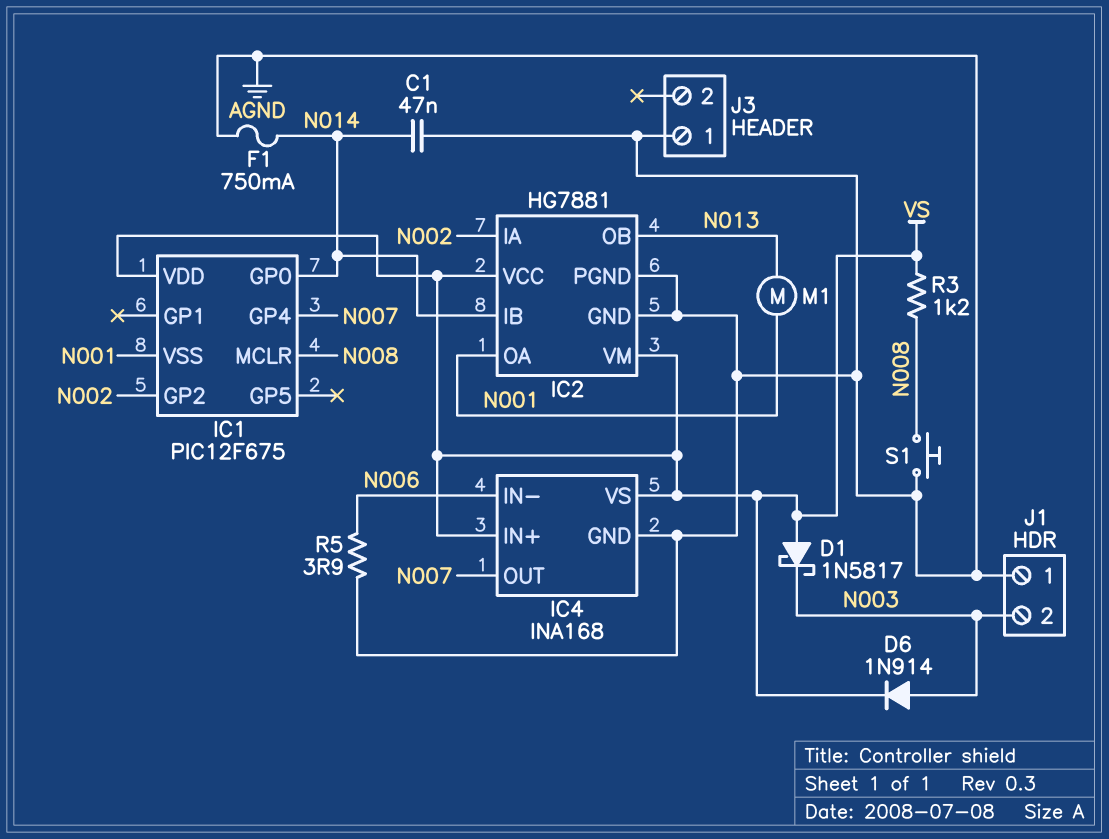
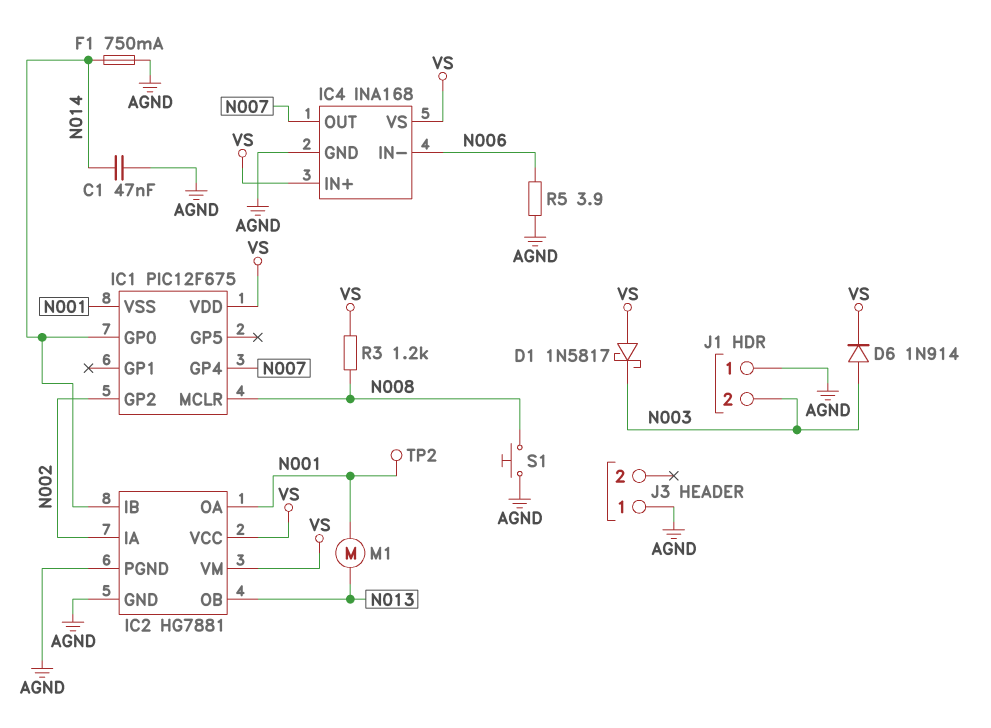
TP2: none -> test point (N001)

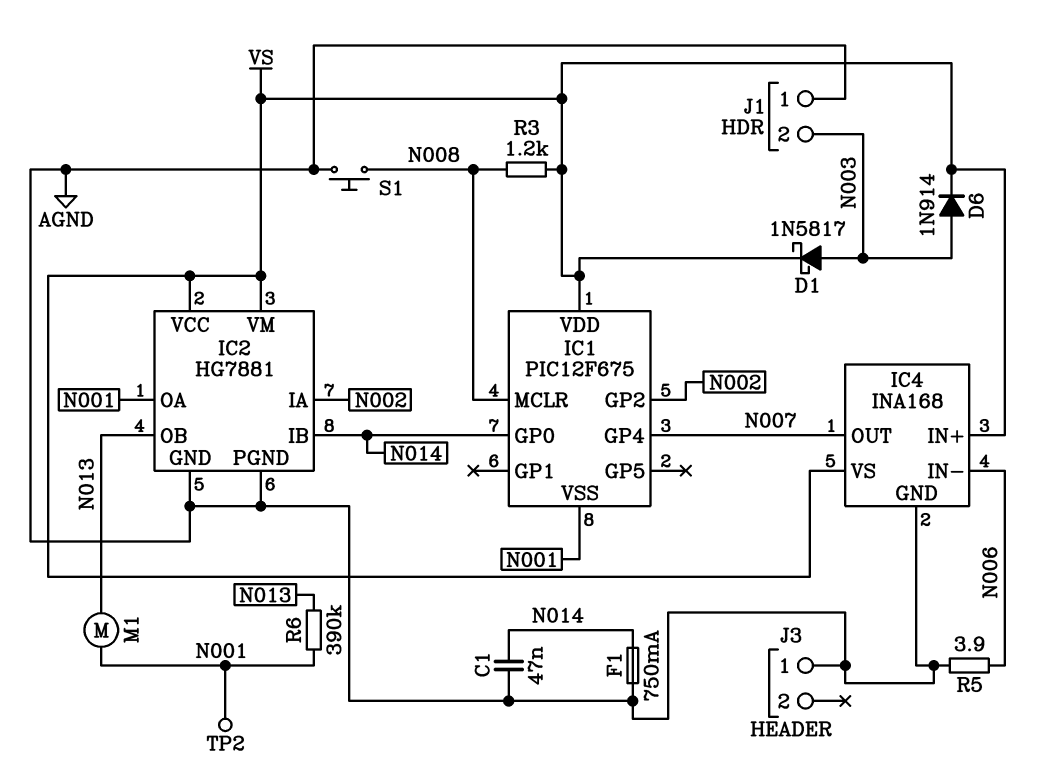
D1: schottky 1N5817 (A VS, K N003) -> schottky 1N5817 (A N003, K VS)
R6: none -> 390k (N001, N013)

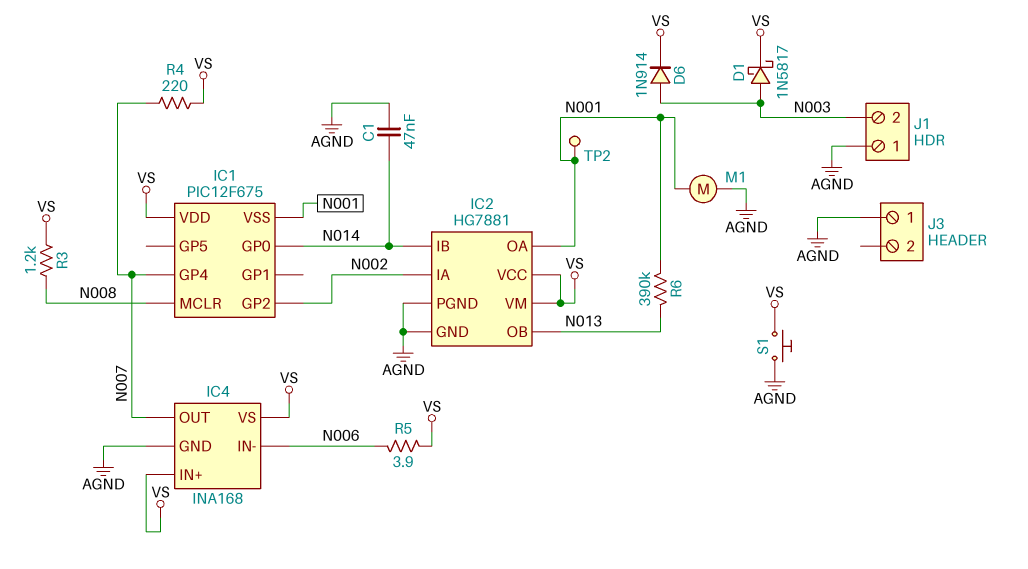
F1: 750mA (AGND, N014) -> none
M1: motor (N001, N013) -> motor (AGND, N001)
R4: none -> 220 (N007, VS)
R5: 3.9 (AGND, N006) -> 3.9 (N006, VS)
S1: button (AGND, N008) -> button (AGND, VS)

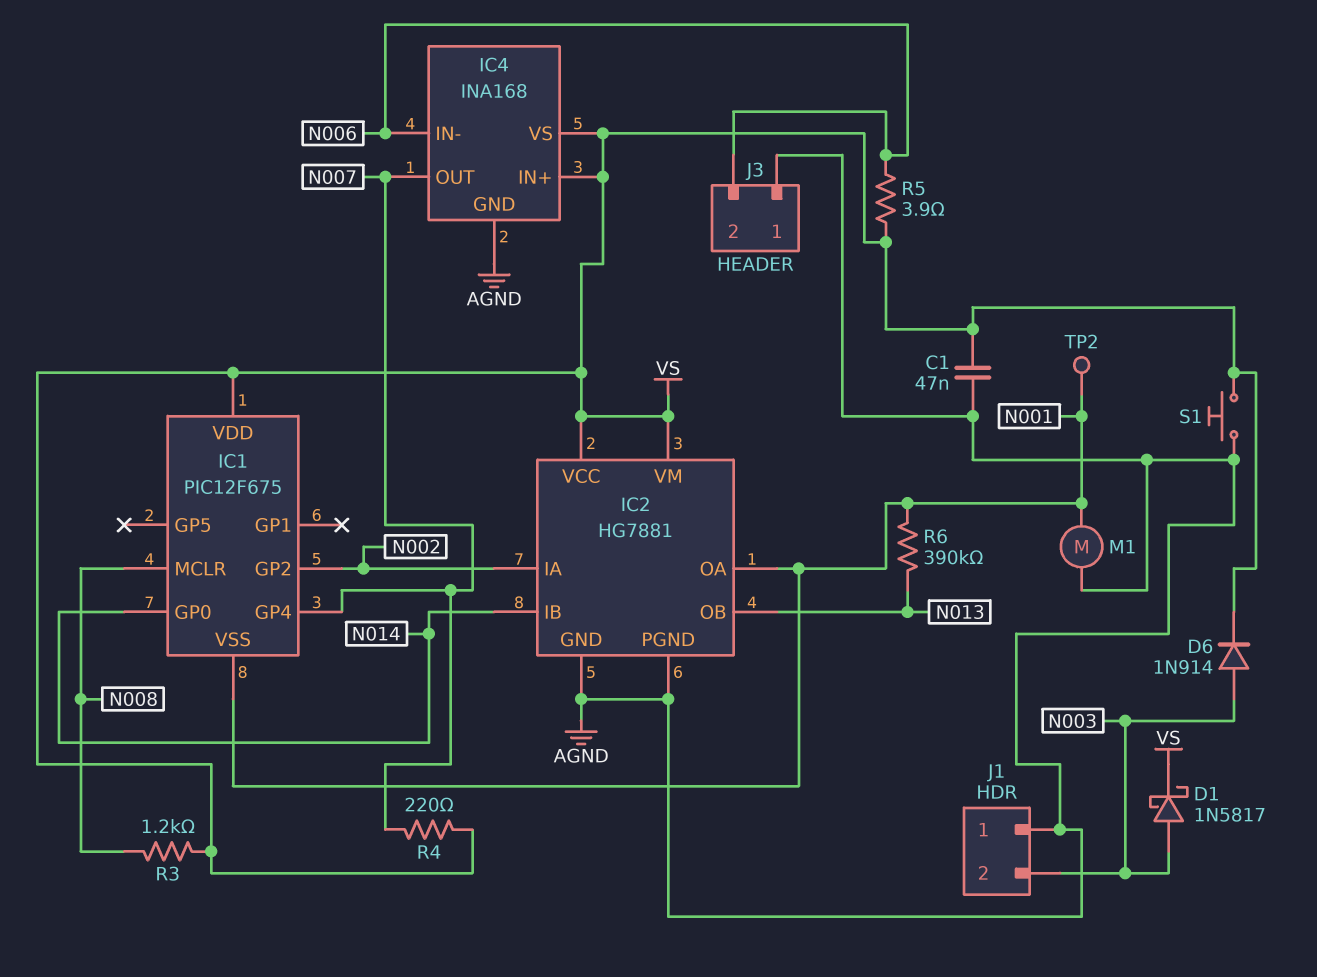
C1: 47nF (AGND, N014) -> 47nF (AGND, VS)
J3 pin 2: none -> N006

